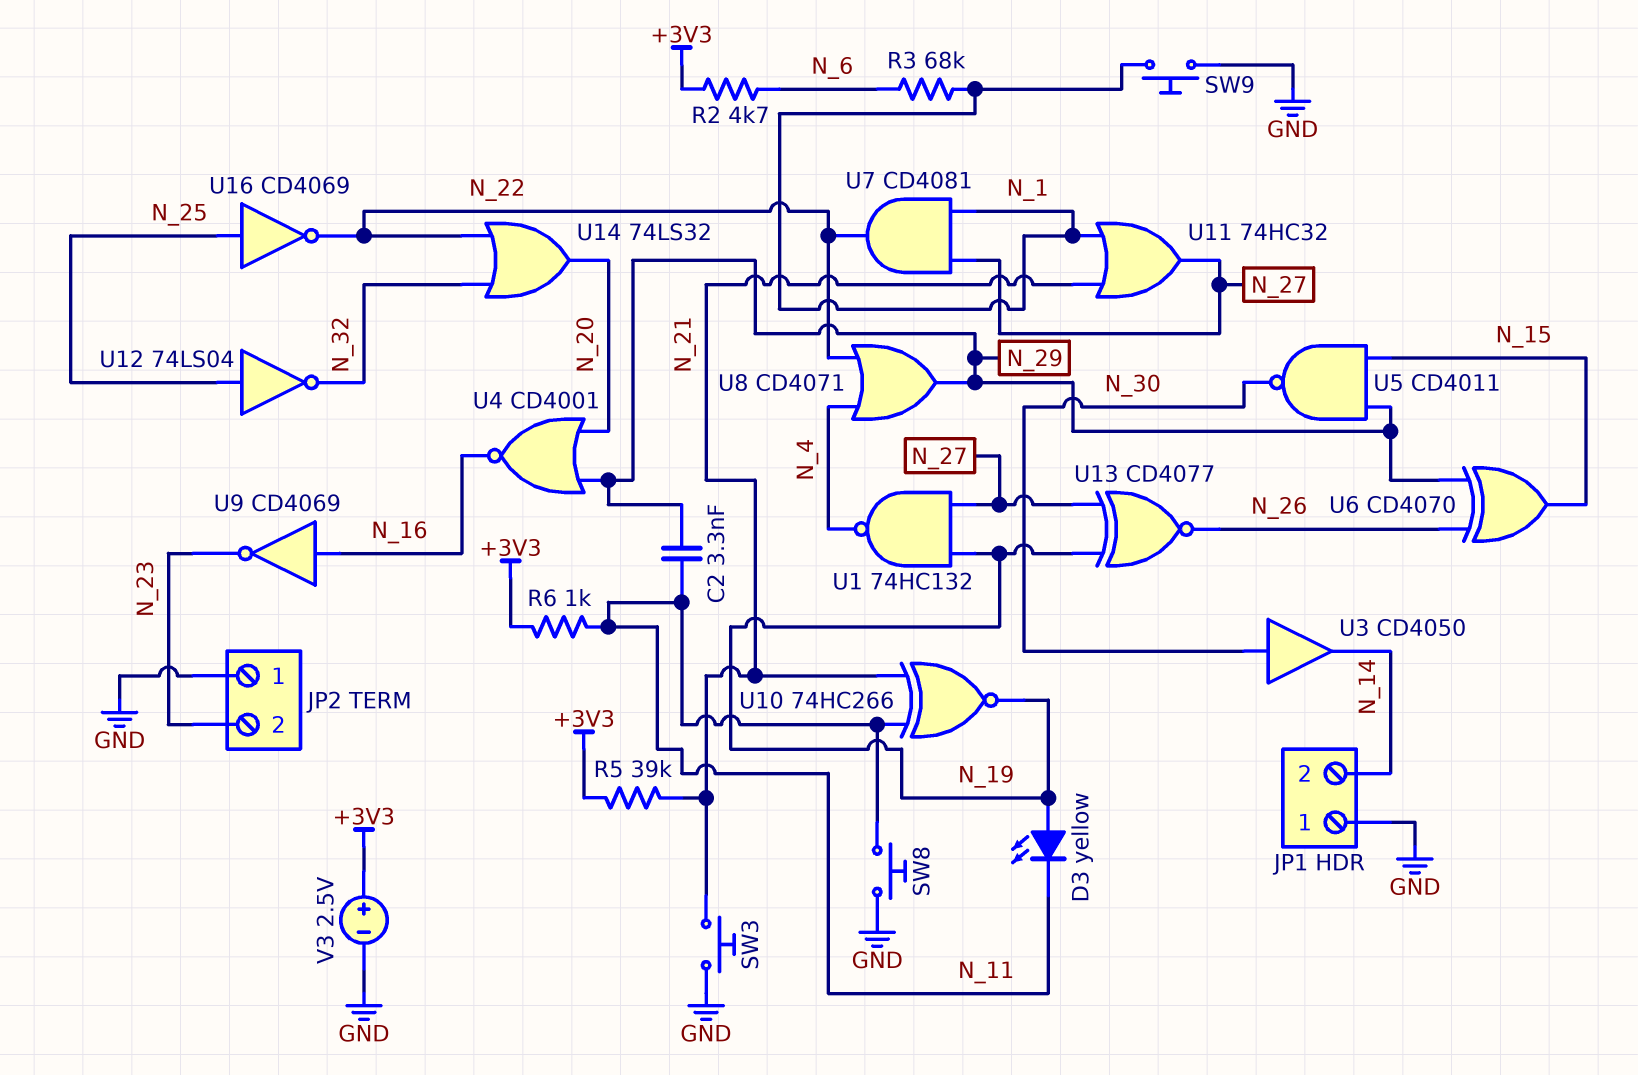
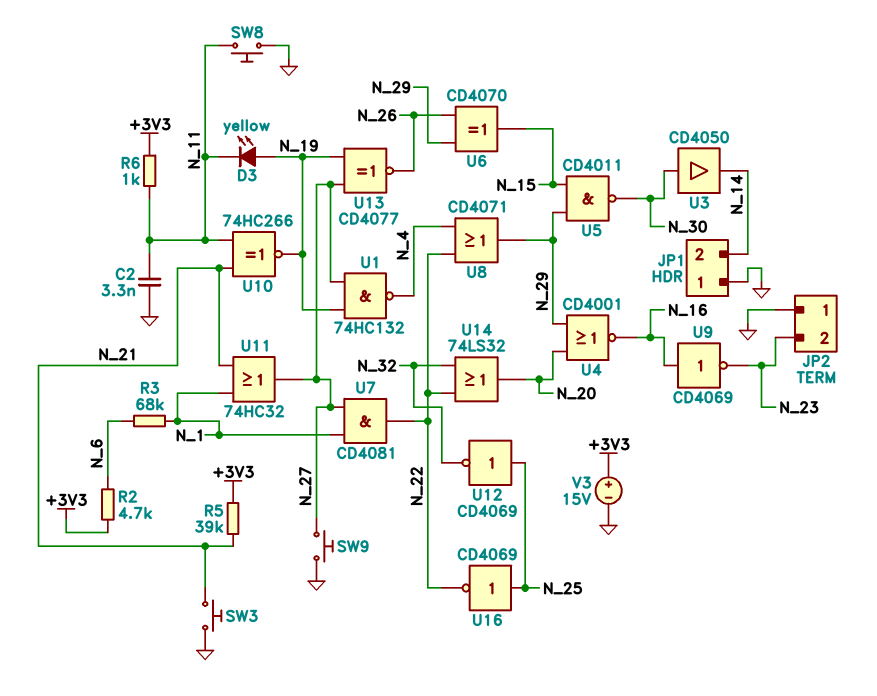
C2: 3.3nF (N_11, N_29) -> 3.3nF (GND, N_11)
SW9: button (GND, N_1) -> button (GND, N_27)
U12: NOT 74LS04 (in N_25, out N_32) -> NOT CD4069 (in N_25, out N_32)
V3: 2.5V (plus +3V3, minus GND) -> 15V (plus +3V3, minus GND)

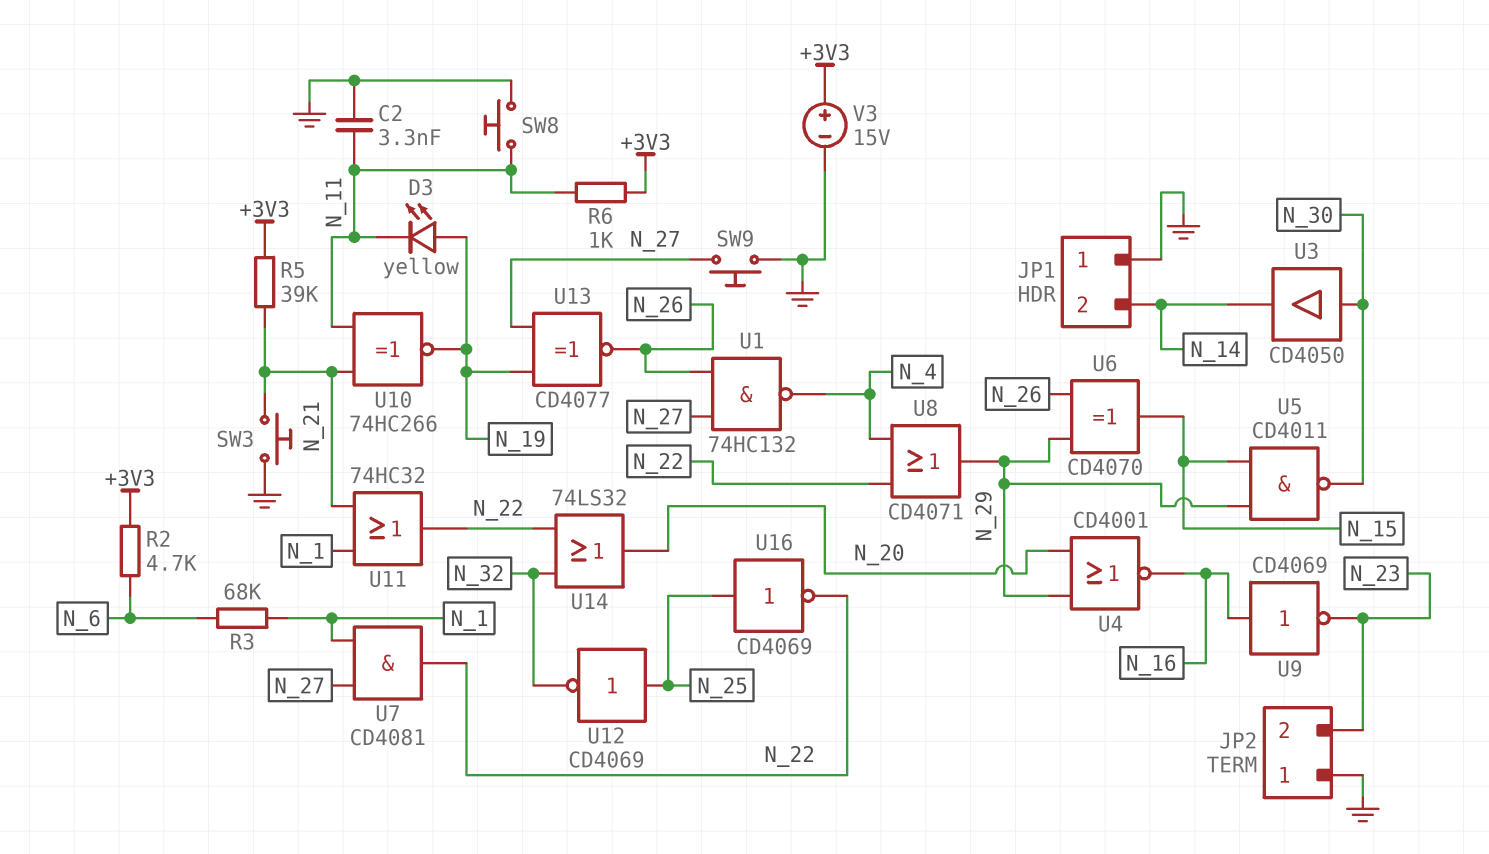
U1: NAND 74HC132 (in N_19, in N_27, out N_4) -> NAND 74HC132 (in N_26, in N_27, out N_4)
U11: OR 74HC32 (in N_1, in N_21, out N_27) -> OR 74HC32 (in N_1, in N_21, out N_22)

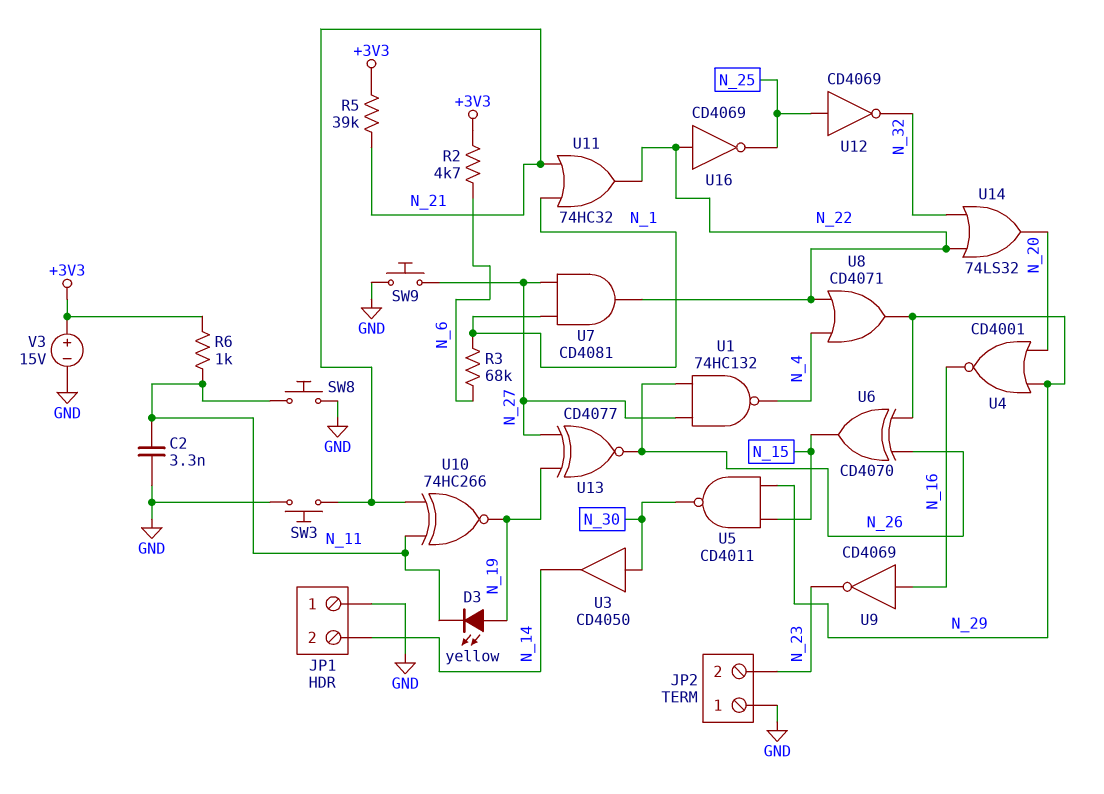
U16: NOT CD4069 (in N_25, out N_22) -> NOT CD4069 (in N_22, out N_25)

